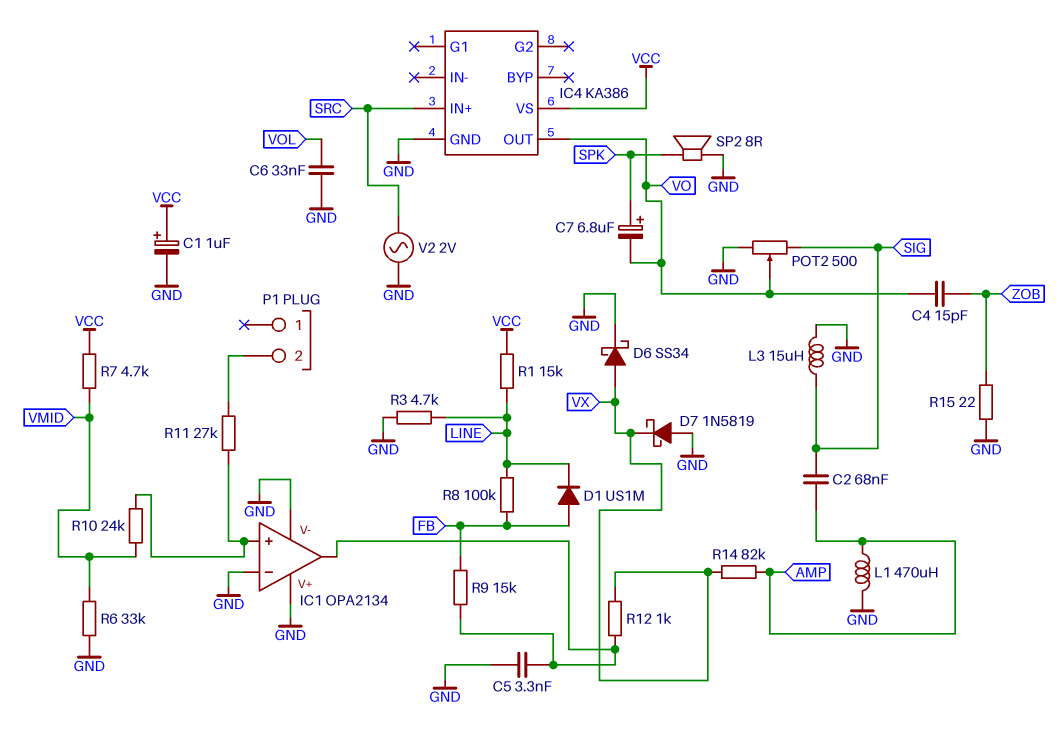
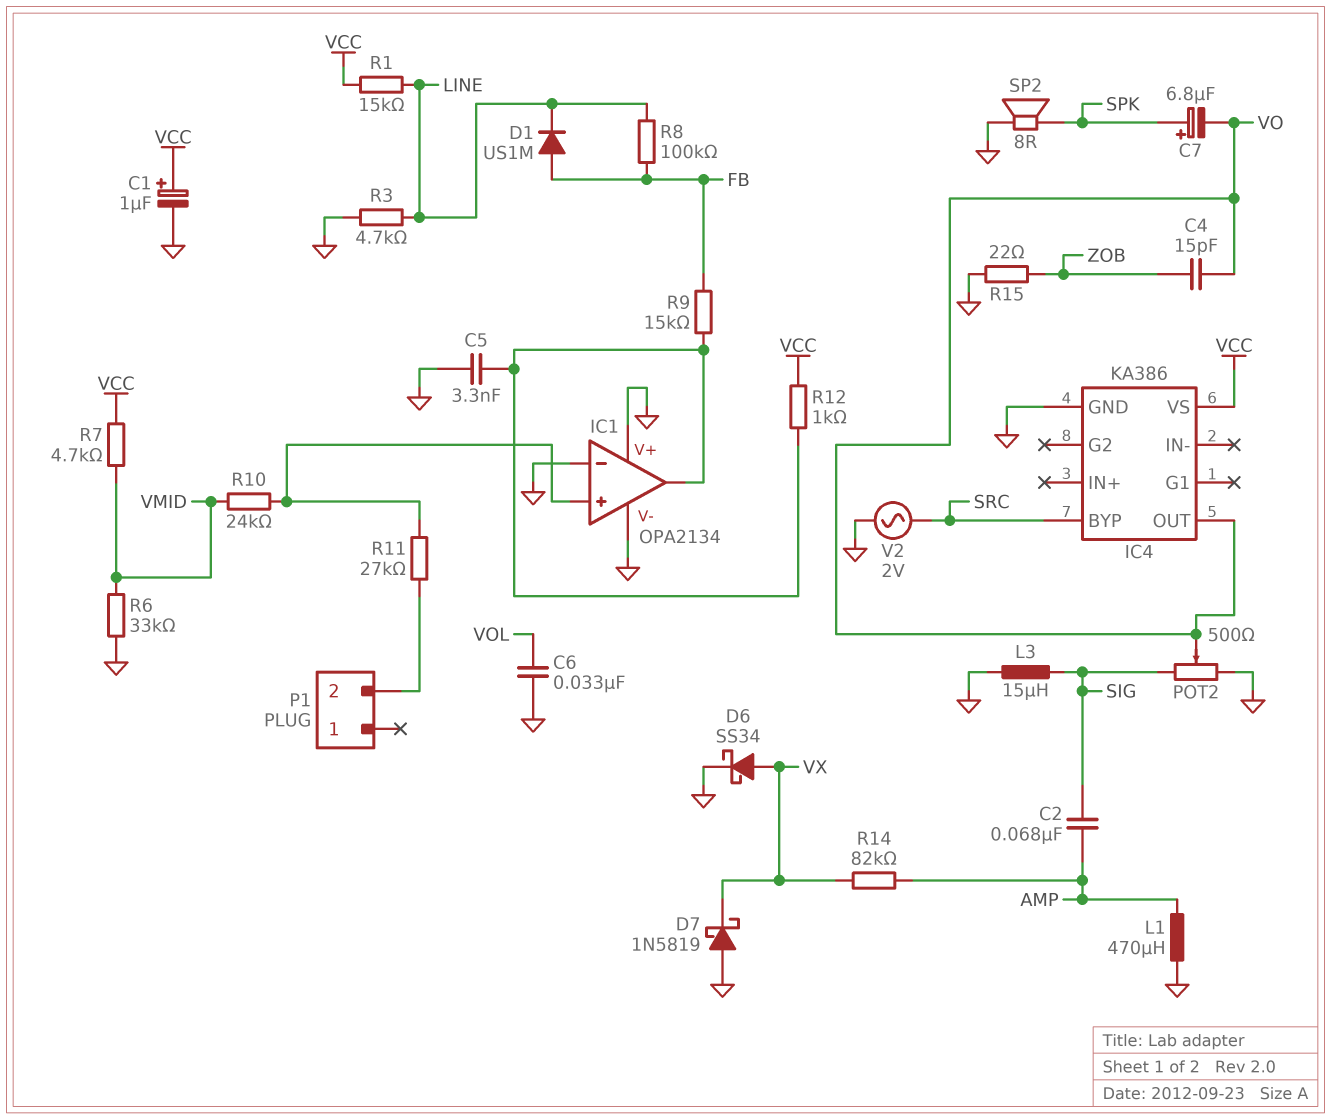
IC4 pin BYP: none -> SRC
IC4 pin IN+: SRC -> none
R12: 1k (IC1/out, VX) -> 1k (IC1/out, VCC)

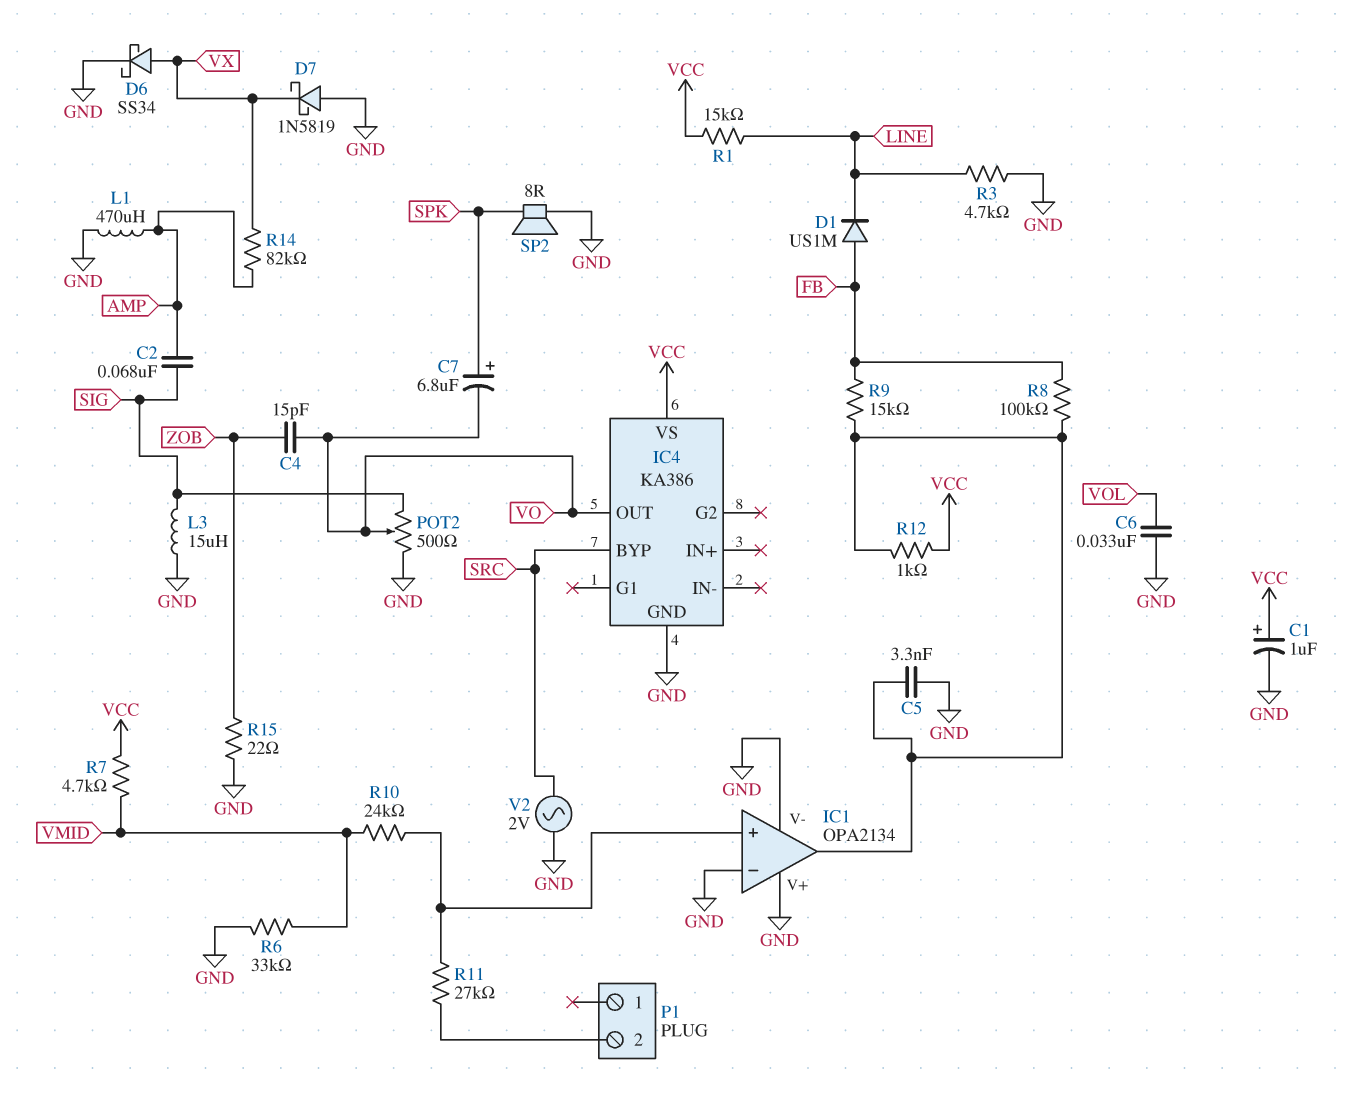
R8: 100k (FB, LINE) -> 100k (FB, IC1/out)

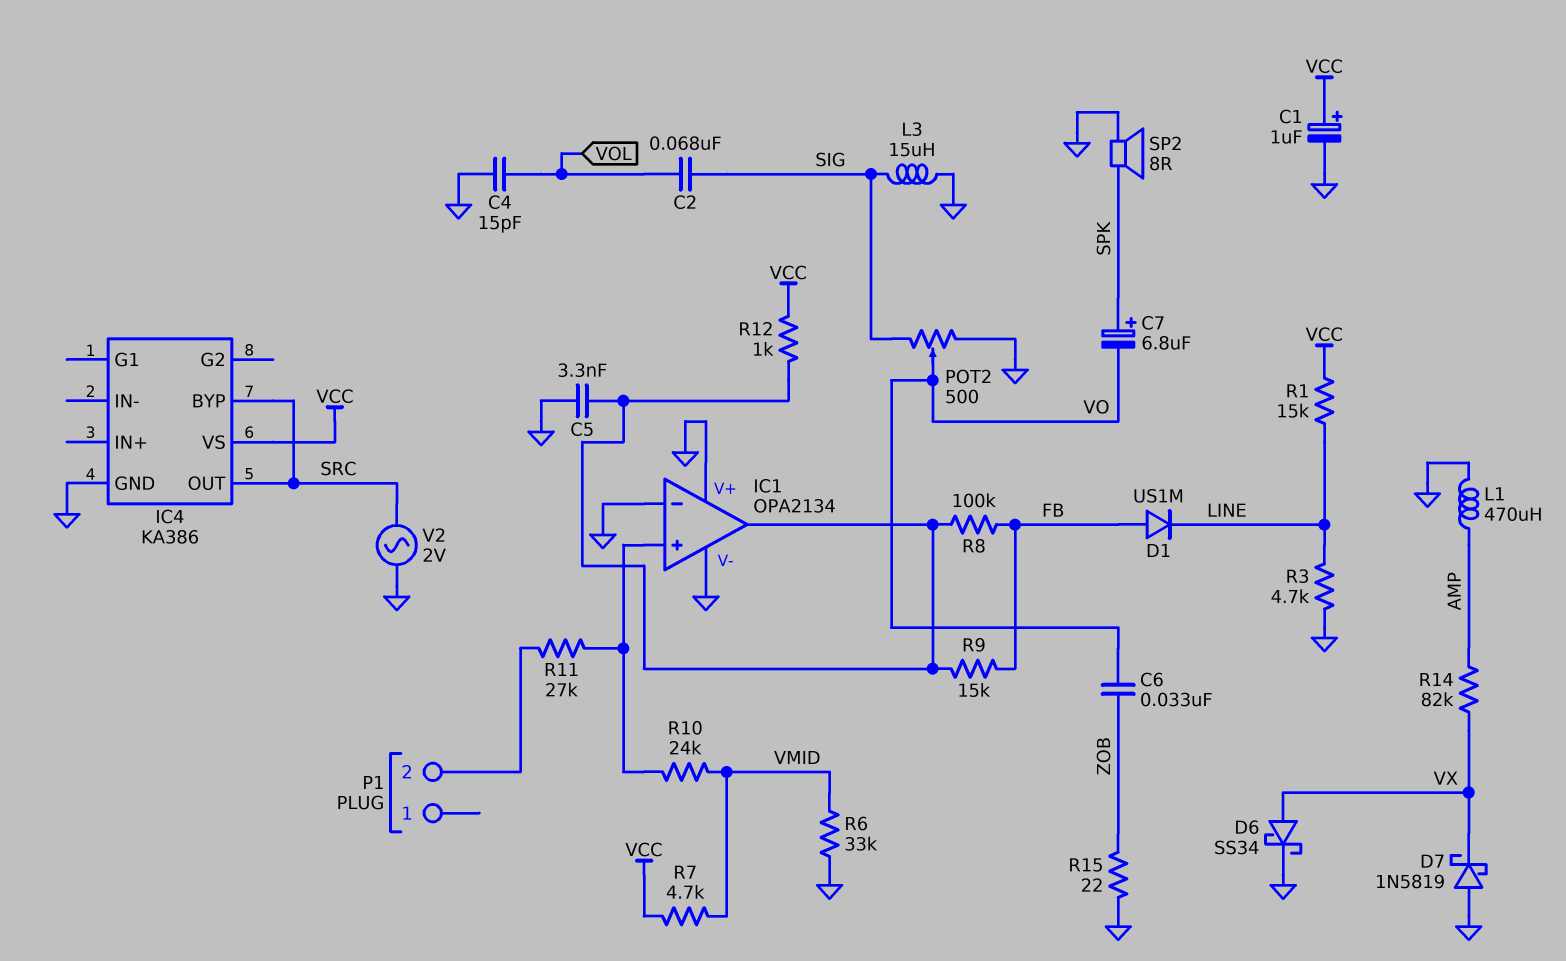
C2: 68nF (AMP, SIG) -> 68nF (SIG, VOL)
C4: 15pF (VO, ZOB) -> 15pF (GND, VOL)
C6: 33nF (GND, VOL) -> 33nF (VO, ZOB)
IC4 pin OUT: VO -> SRC

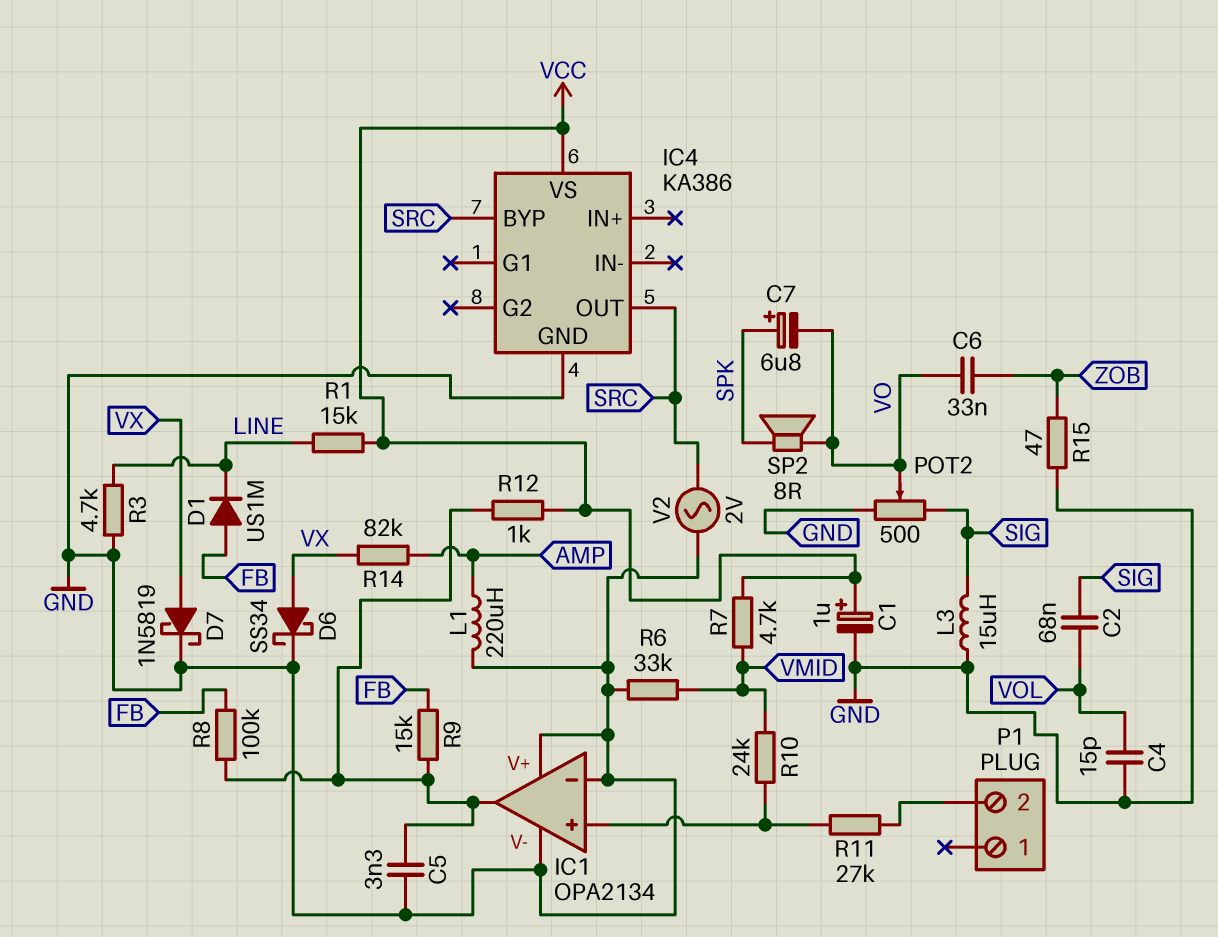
D7: schottky 1N5819 (A GND, K VX) -> schottky 1N5819 (A VX, K GND)
L1: 470uH (AMP, GND) -> 220uH (AMP, GND)
R15: 22 (GND, ZOB) -> 47 (GND, ZOB)
SP2: speaker 8R (GND, SPK) -> speaker 8R (SPK, VO)

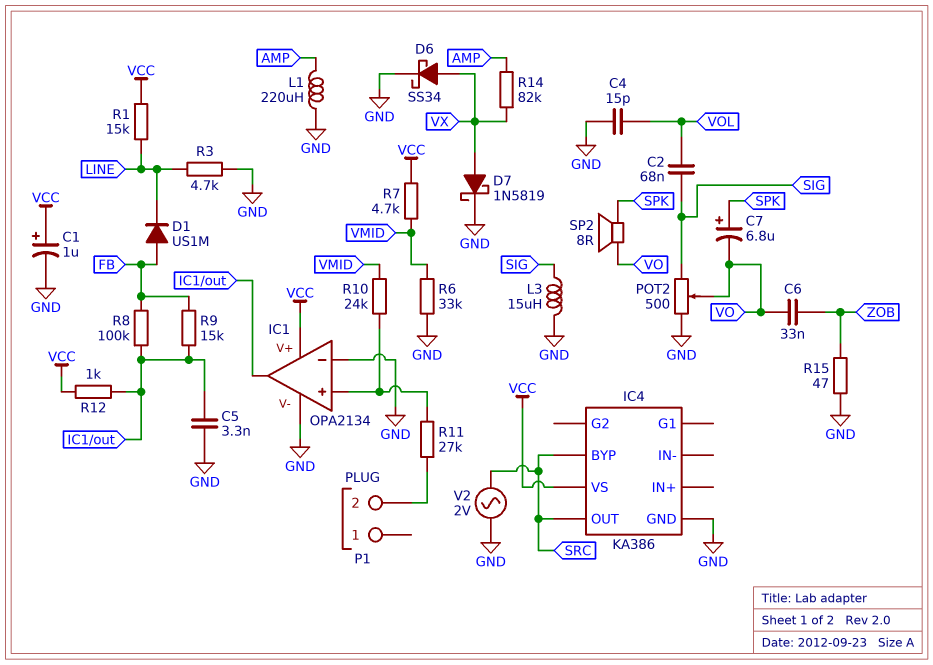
IC1 pin V+: GND -> VCC

